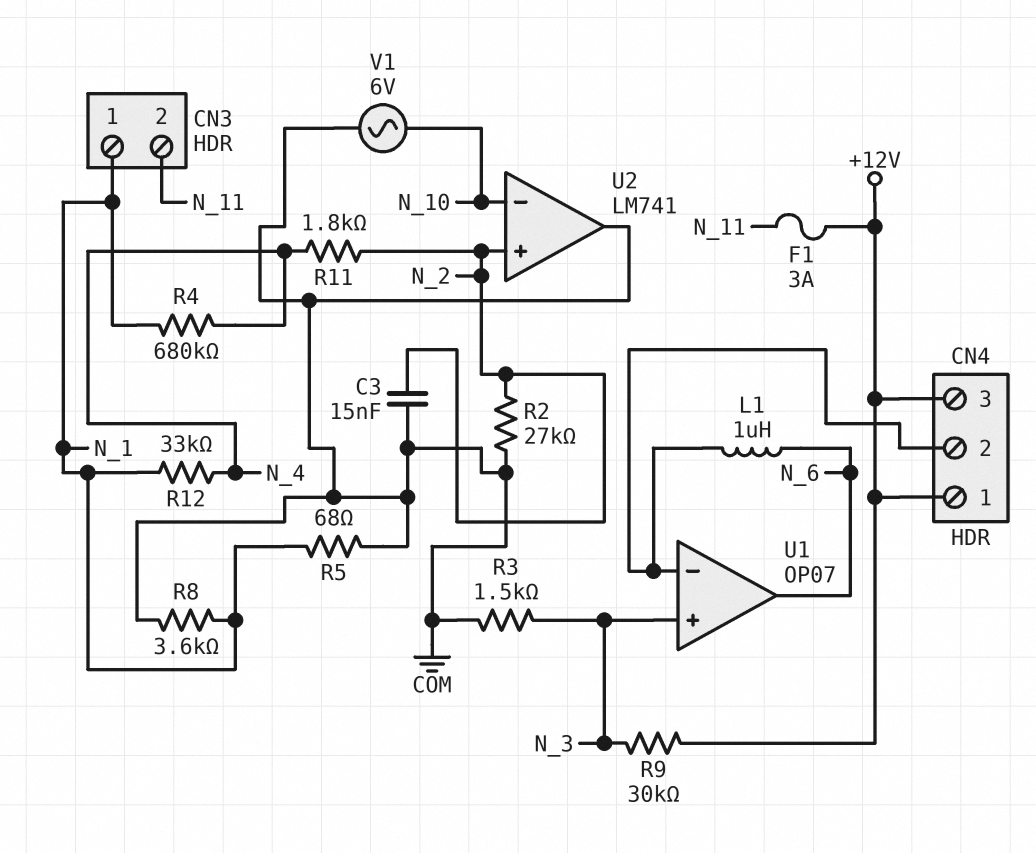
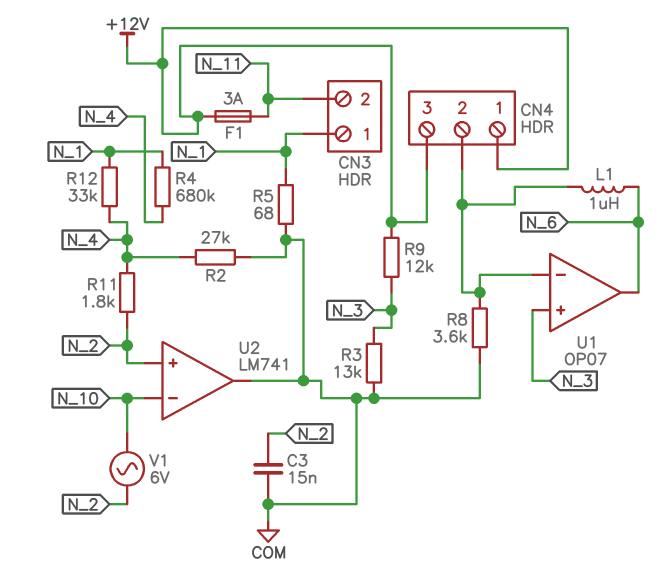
R2: 27k (COM, N_2) -> 27k (COM, N_4)
R3: 1.5k (COM, N_3) -> 13k (COM, N_3)
R8: 3.6k (COM, N_1) -> 3.6k (CN4/2, COM)
R9: 30k (+12V, N_3) -> 12k (+12V, N_3)
V1: AC 6V (COM, N_10) -> AC 6V (N_2, N_10)

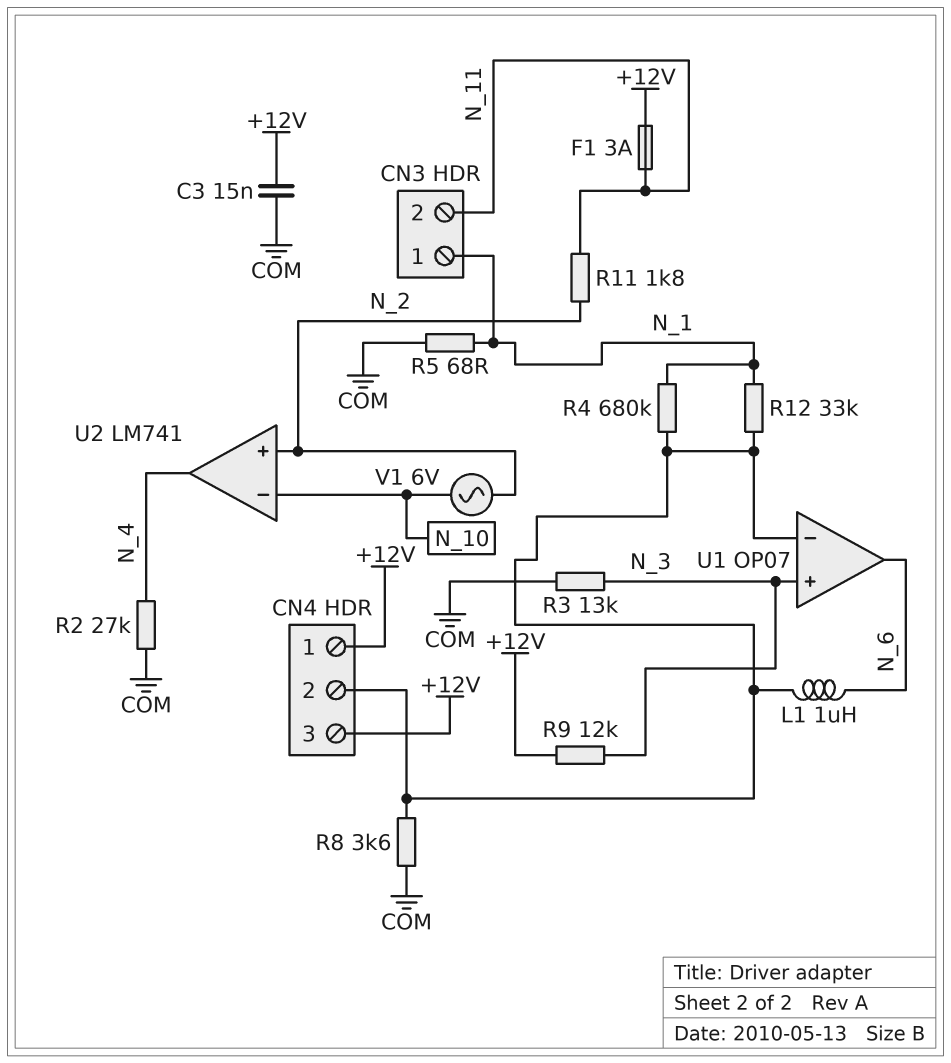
C3: 15nF (COM, N_2) -> 15nF (+12V, COM)
R4: 680k (N_1, N_4) -> 680k (CN4/2, N_1)
R11: 1.8k (N_2, N_4) -> 1.8k (N_2, N_11)
R12: 33k (N_1, N_4) -> 33k (CN4/2, N_1)
U2 pin out: COM -> N_4

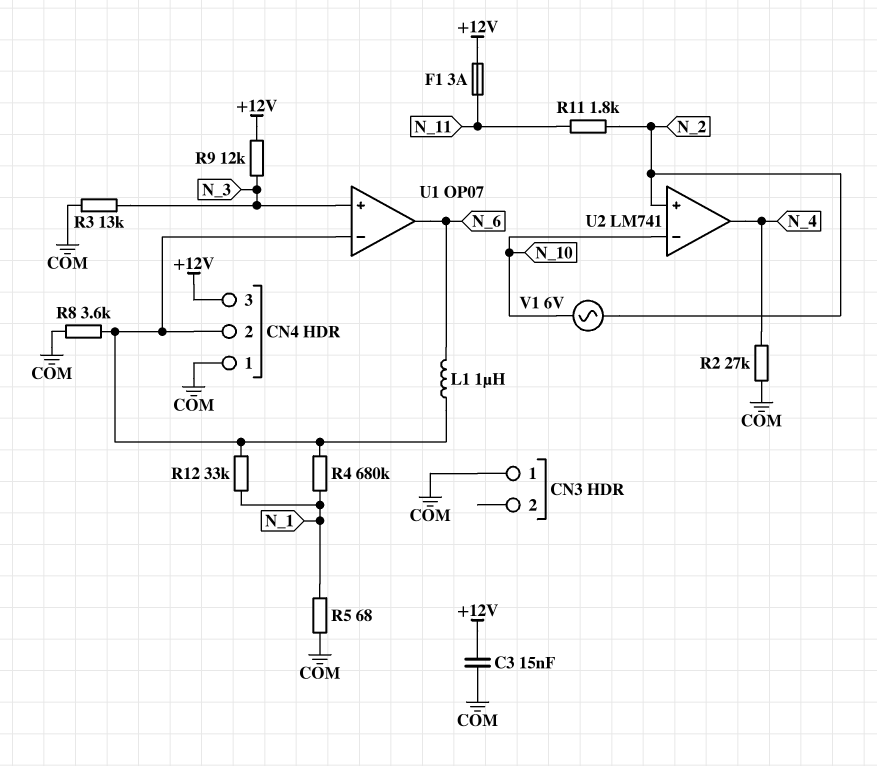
CN3 pin 1: N_1 -> COM
CN3 pin 2: N_11 -> none
CN4 pin 1: +12V -> COM

